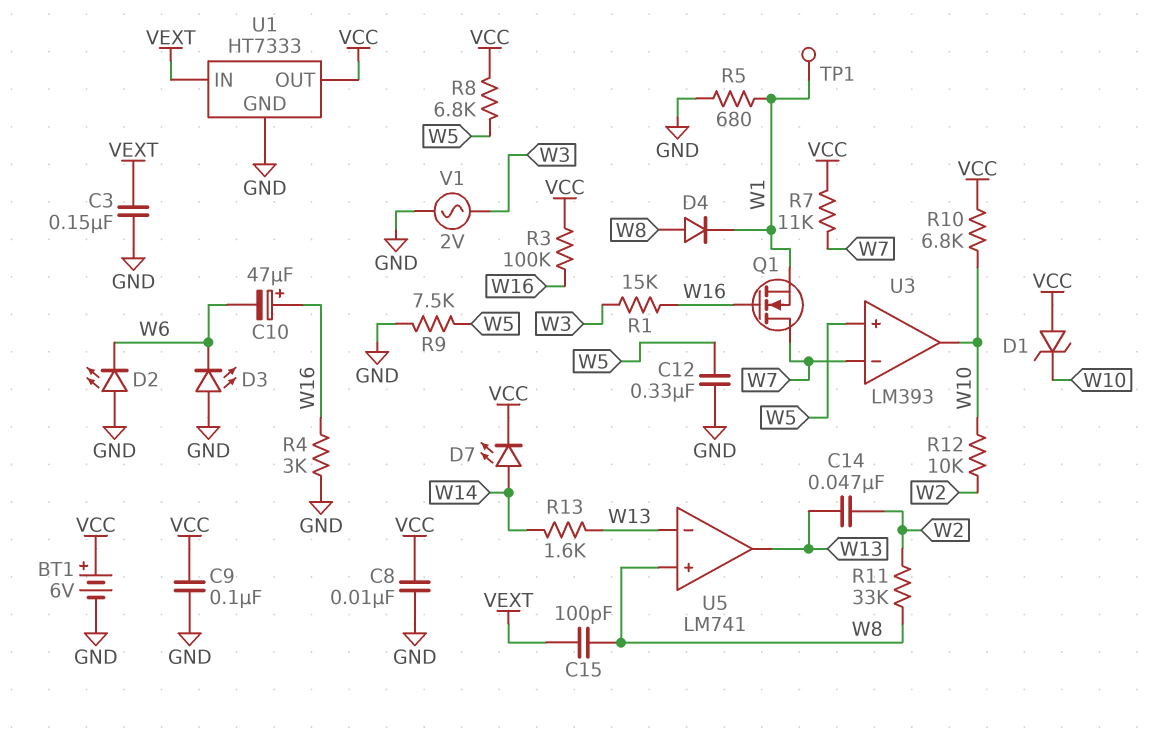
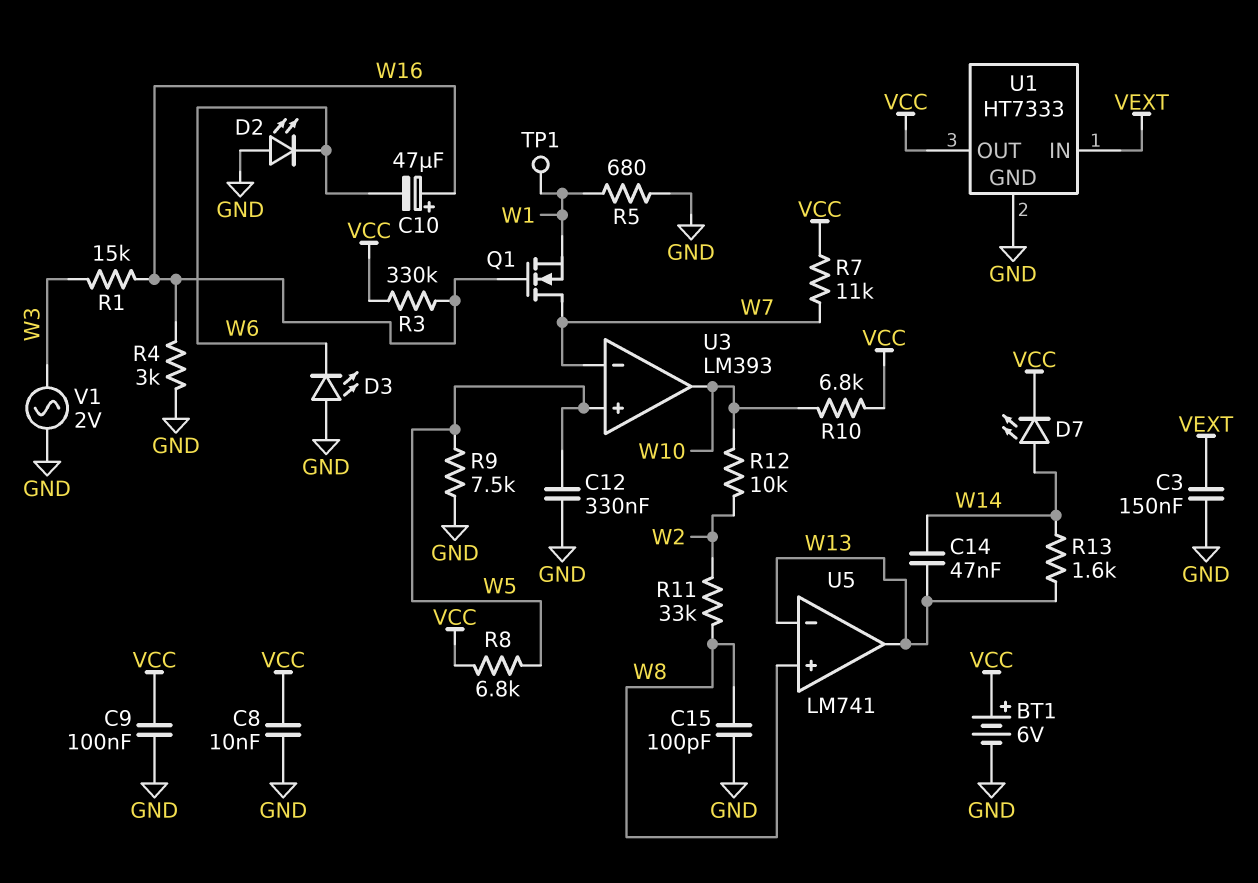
C14: 47nF (W2, W13) -> 47nF (W13, W14)
C15: 100pF (VEXT, W8) -> 100pF (GND, W8)
D1: zener (A VCC, K W10) -> none
D4: diode (A W8, K W1) -> none
R3: 100k (VCC, W16) -> 330k (VCC, W16)

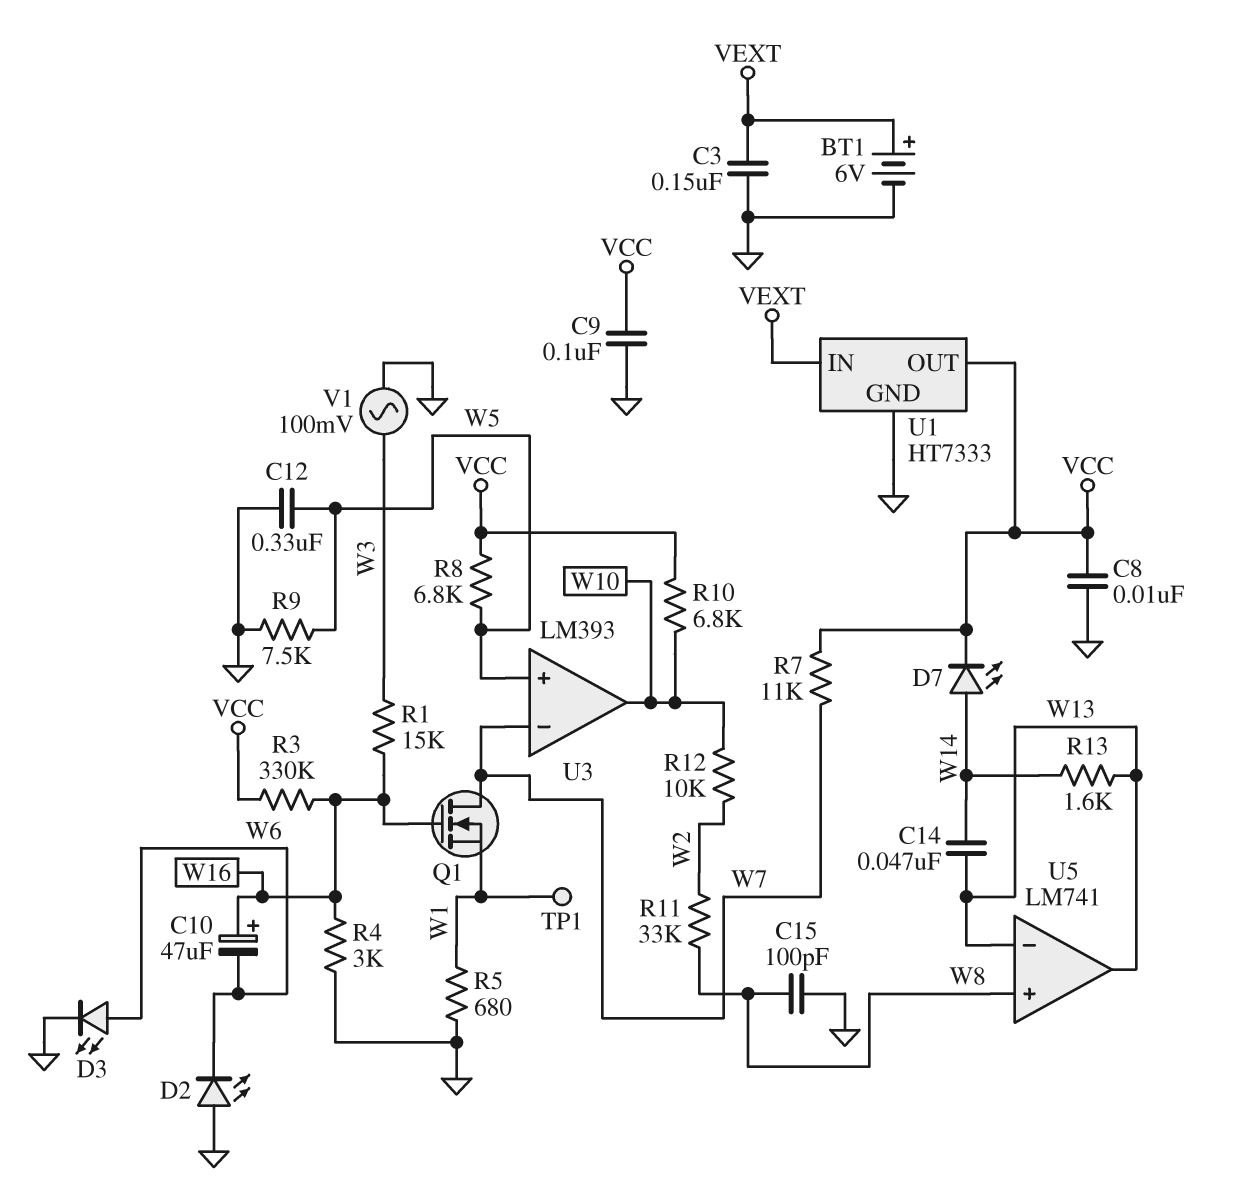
BT1: 6V (plus VCC, minus GND) -> 6V (plus VEXT, minus GND)
D3: LED (A GND, K W6) -> LED (A W6, K GND)
V1: AC 2V (GND, W3) -> AC 100mV (GND, W3)

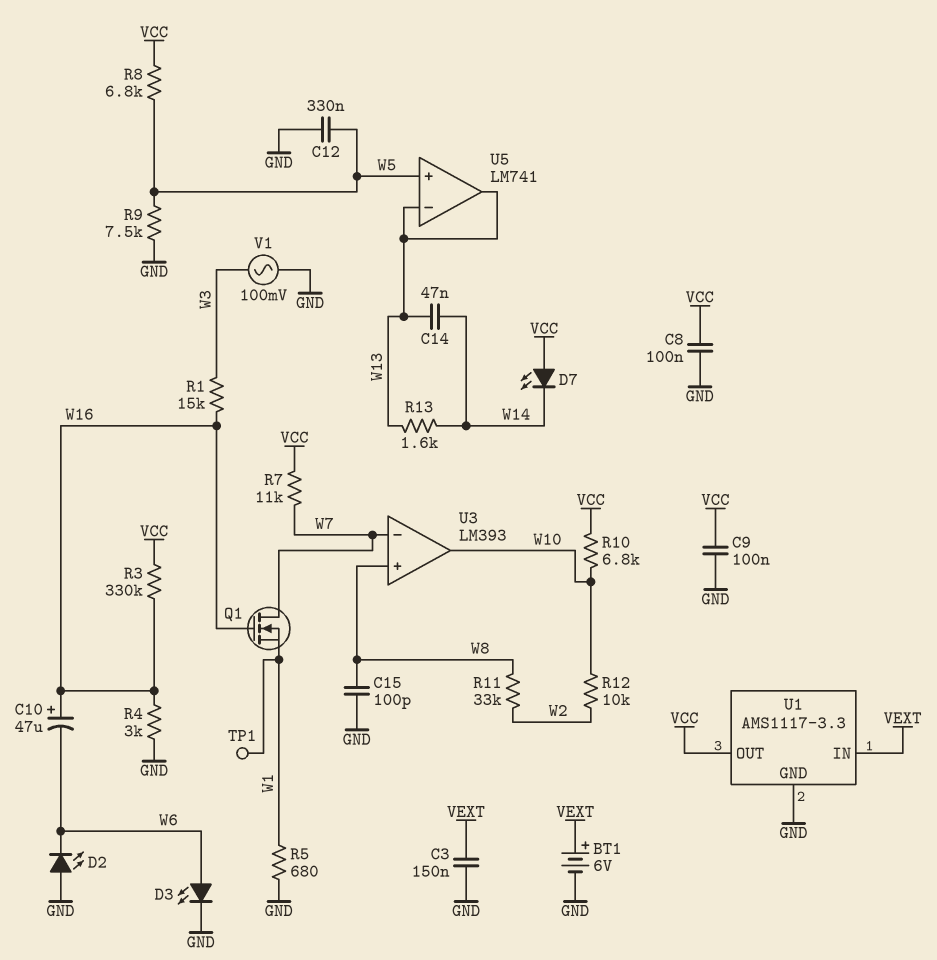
C8: 10nF (GND, VCC) -> 100nF (GND, VCC)
D7: LED (A W14, K VCC) -> LED (A VCC, K W14)
U1: HT7333 -> AMS1117-3.3
U3 pin in+: W5 -> W8
U5 pin in+: W8 -> W5

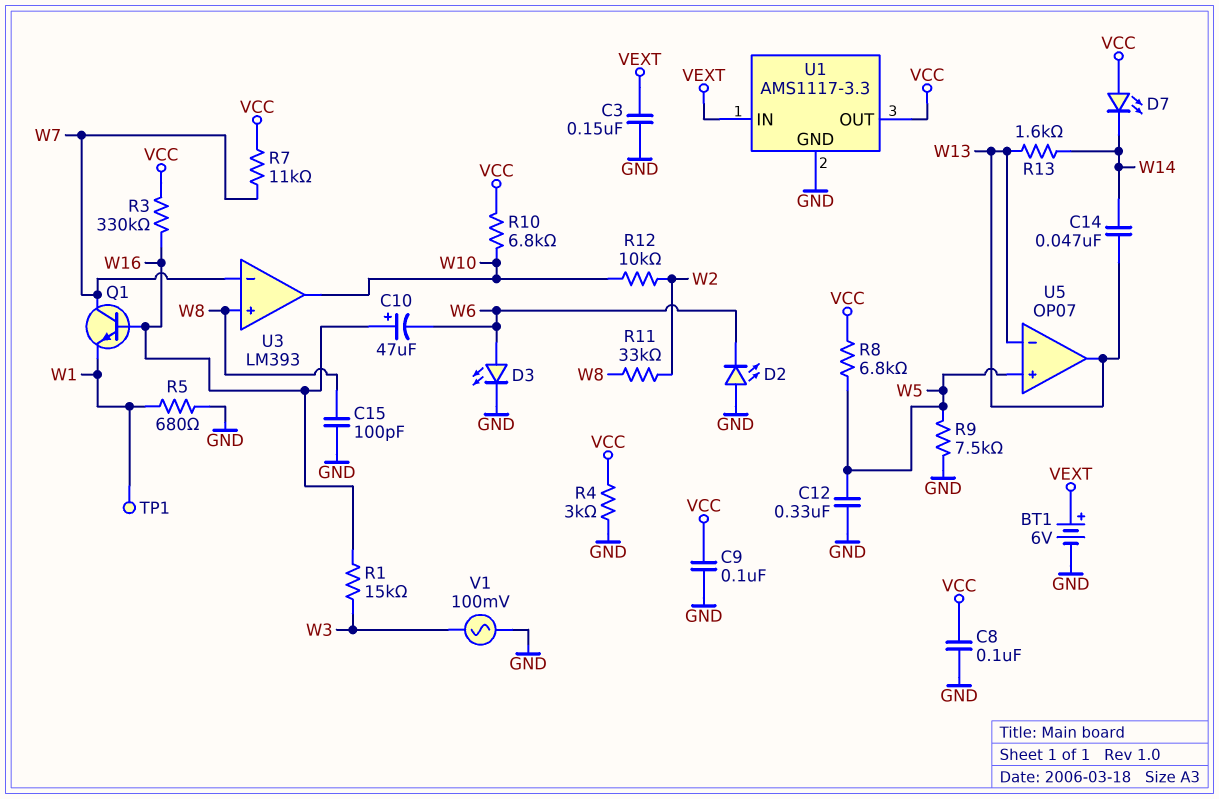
Q1: NMOS (G W16, D W7, S W1) -> NPN (B W16, C W7, E W1)
R4: 3k (GND, W16) -> 3k (GND, VCC)
U5: LM741 -> OP07

